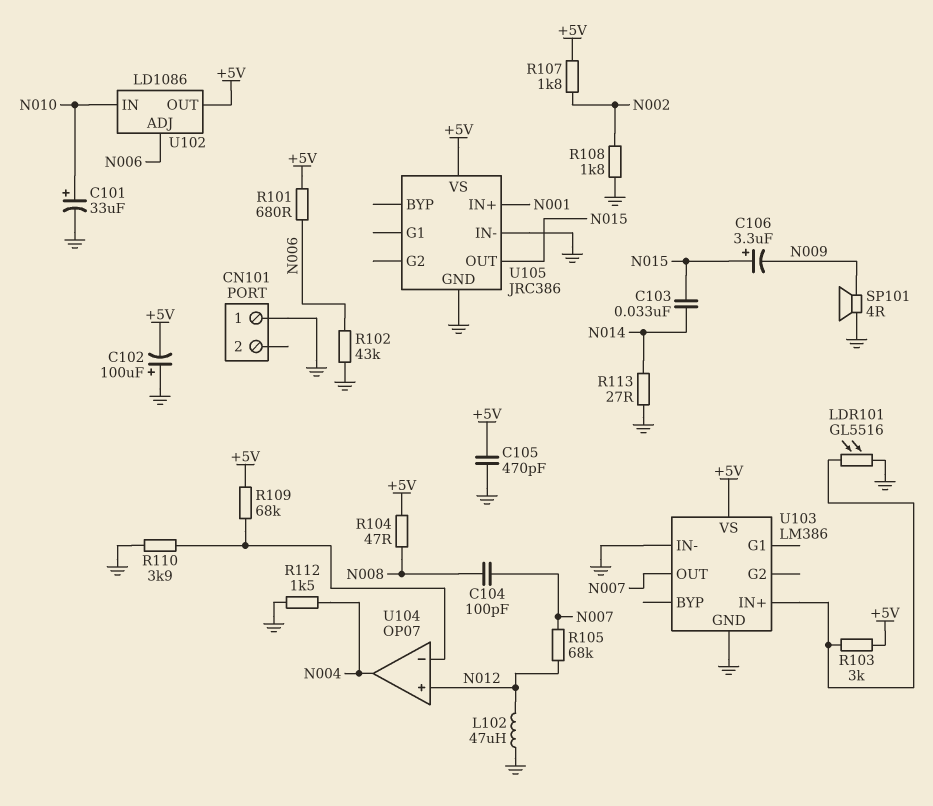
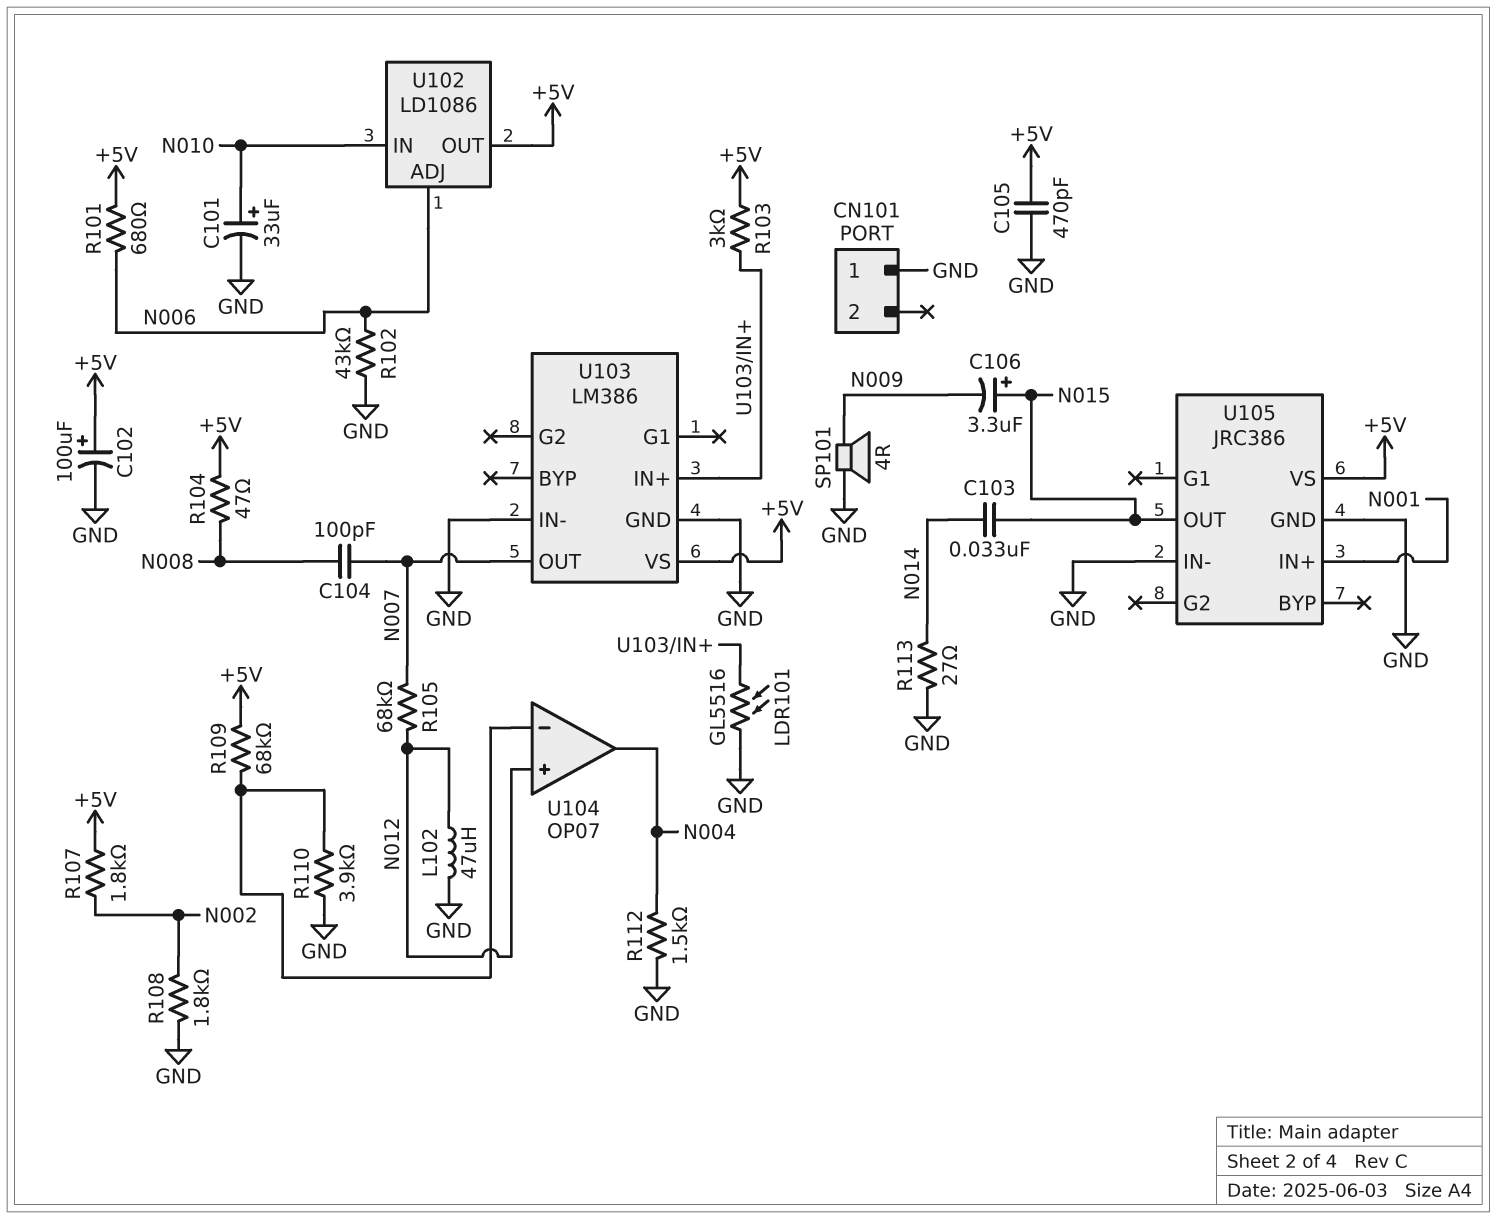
C102: 100uF (plus GND, minus +5V) -> 100uF (plus +5V, minus GND)

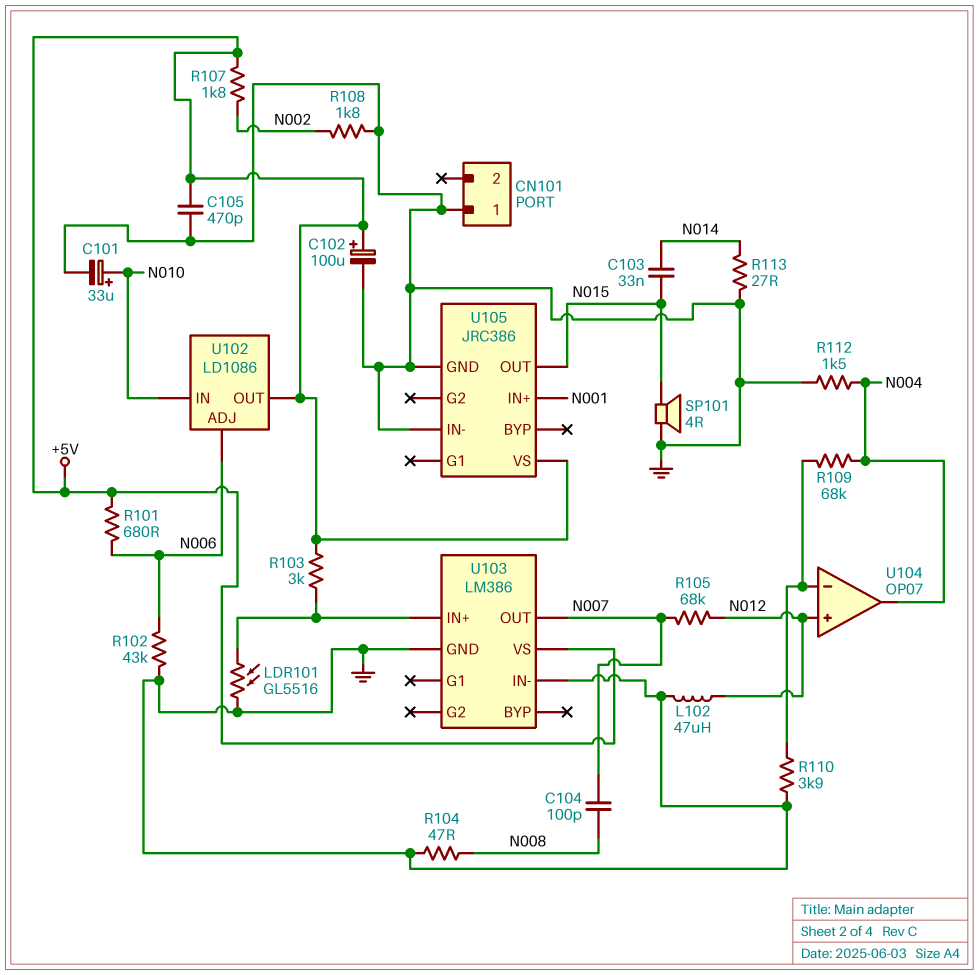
C106: 3.3uF (plus N015, minus N009) -> none
R104: 47 (+5V, N008) -> 47 (GND, N008)
R109: 68k (+5V, U104/in-) -> 68k (N004, U104/in-)
SP101: speaker 4R (GND, N009) -> speaker 4R (GND, N015)

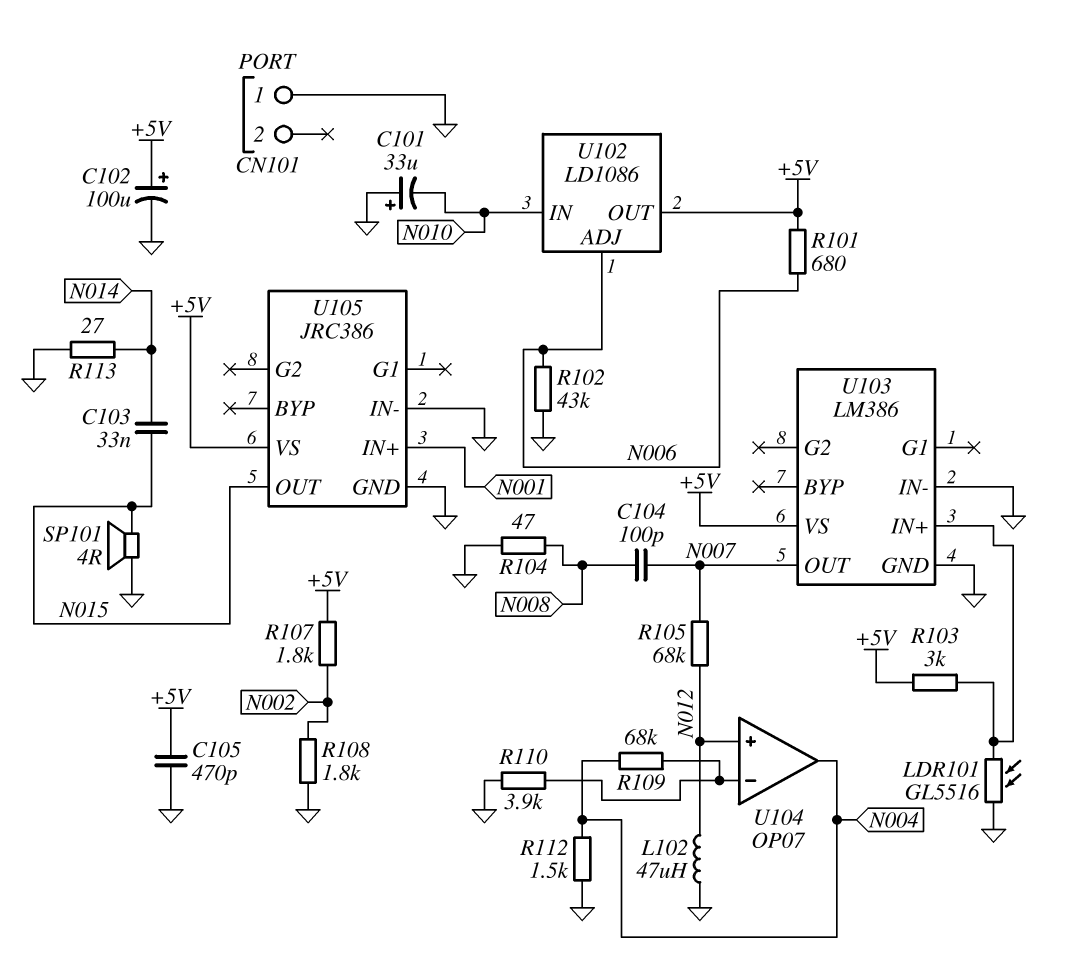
C101: 33uF (plus N010, minus GND) -> 33uF (plus GND, minus N010)

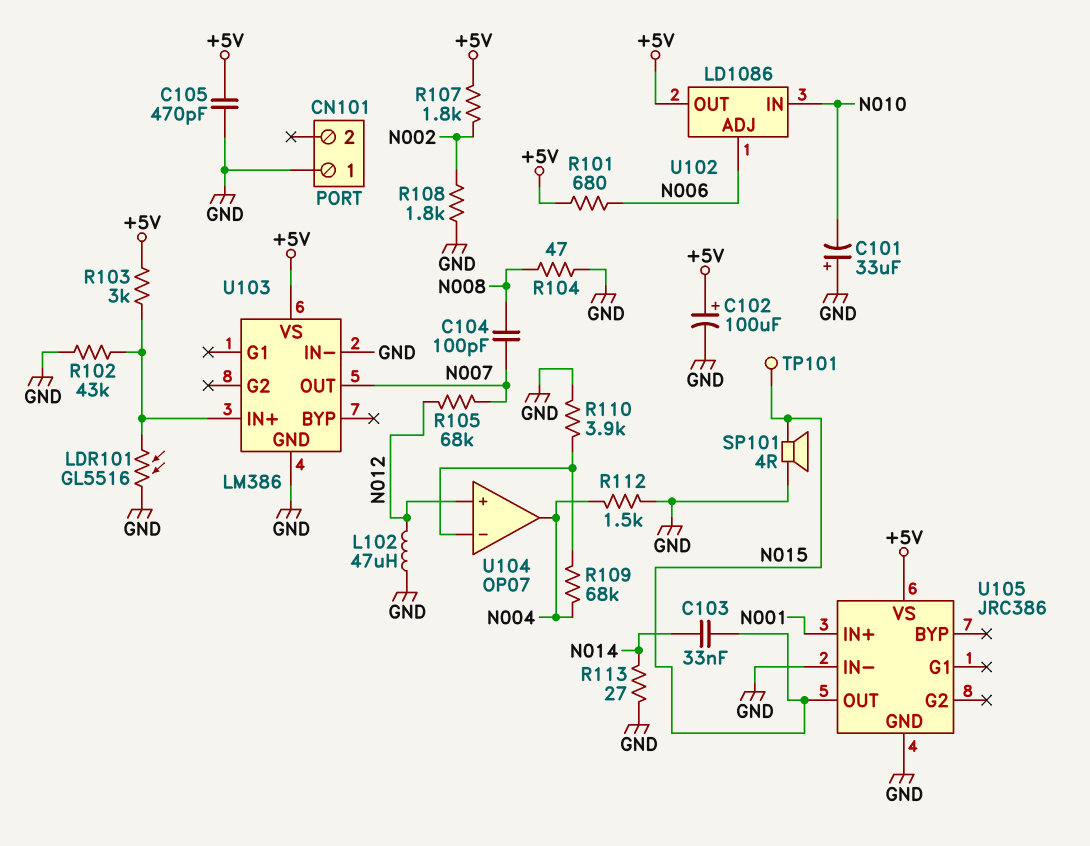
R102: 43k (GND, N006) -> 43k (GND, U103/IN+)
TP101: none -> test point (N015)

